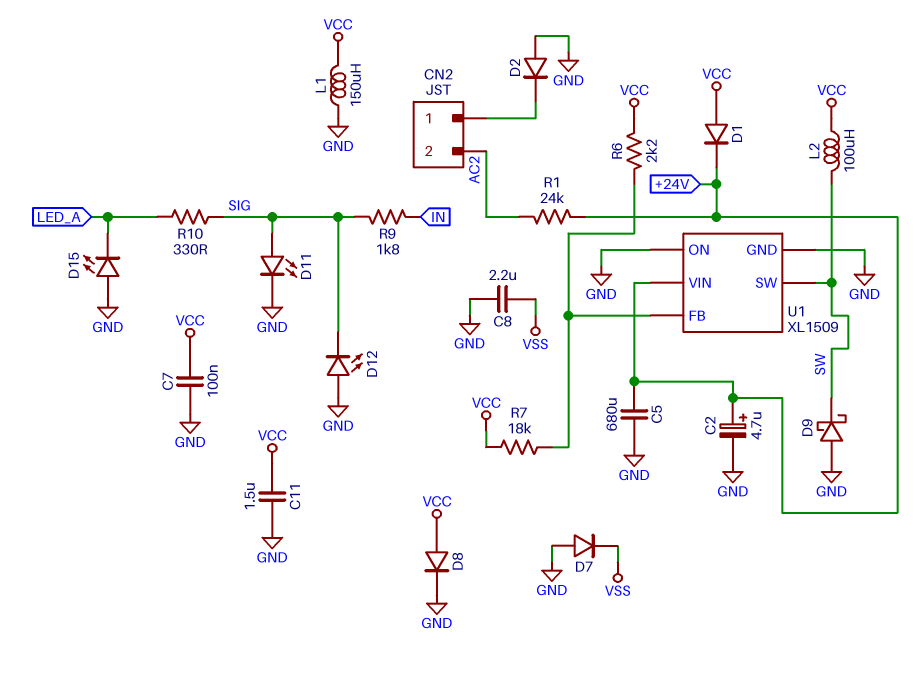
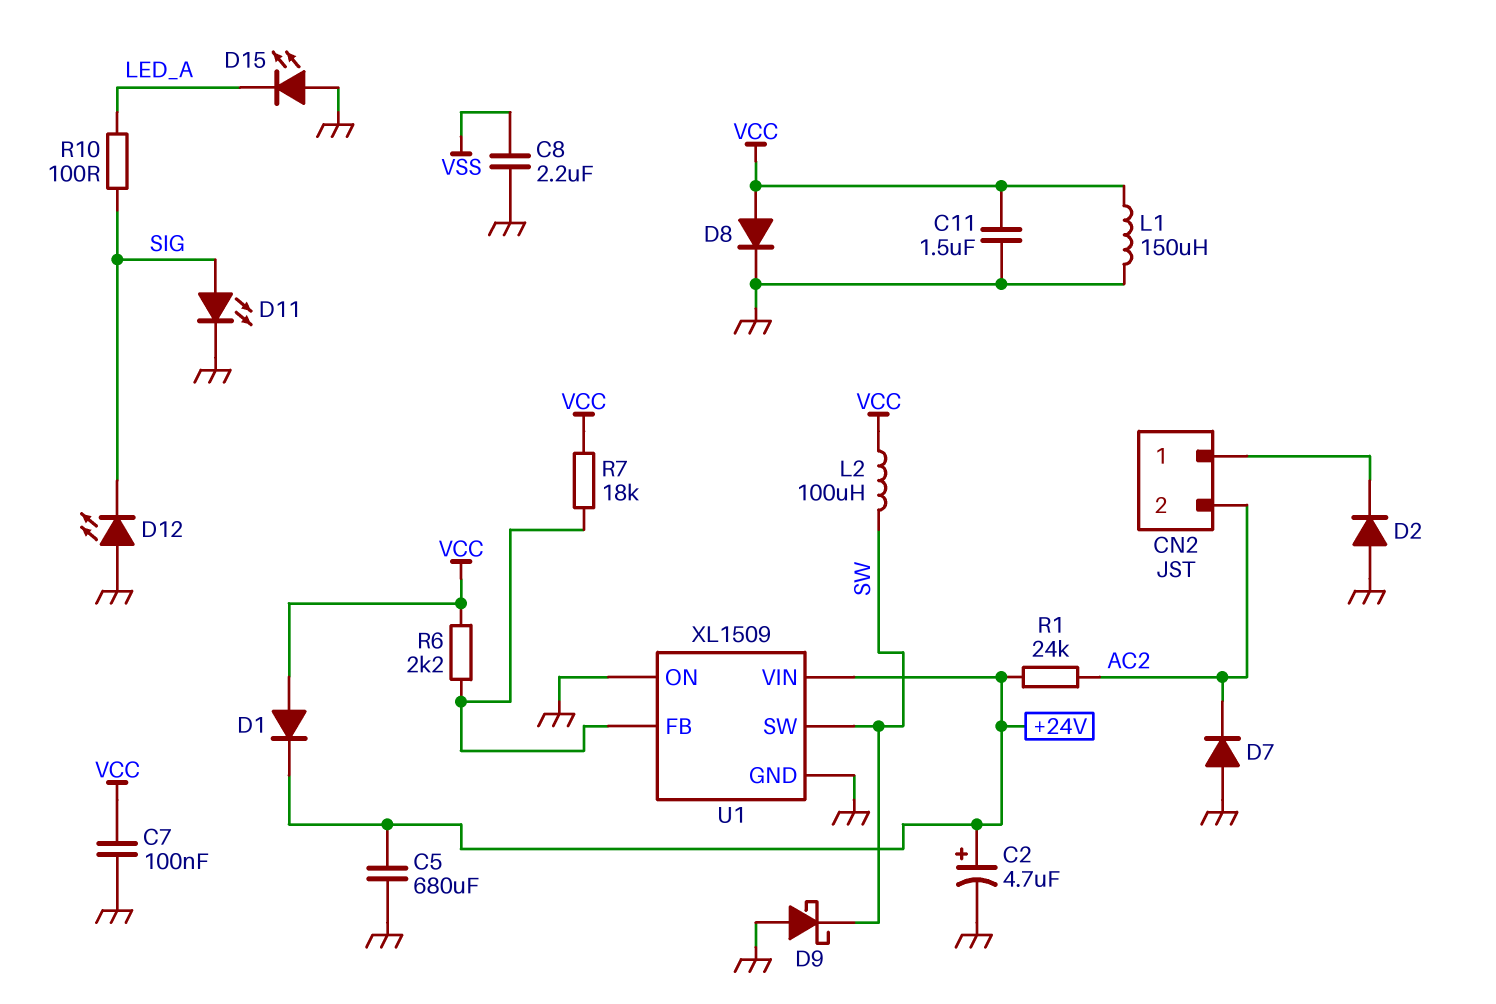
D7: diode (A GND, K VSS) -> diode (A GND, K AC2)
R9: 1.8k (IN, SIG) -> none
R10: 330 (LED_A, SIG) -> 100 (LED_A, SIG)

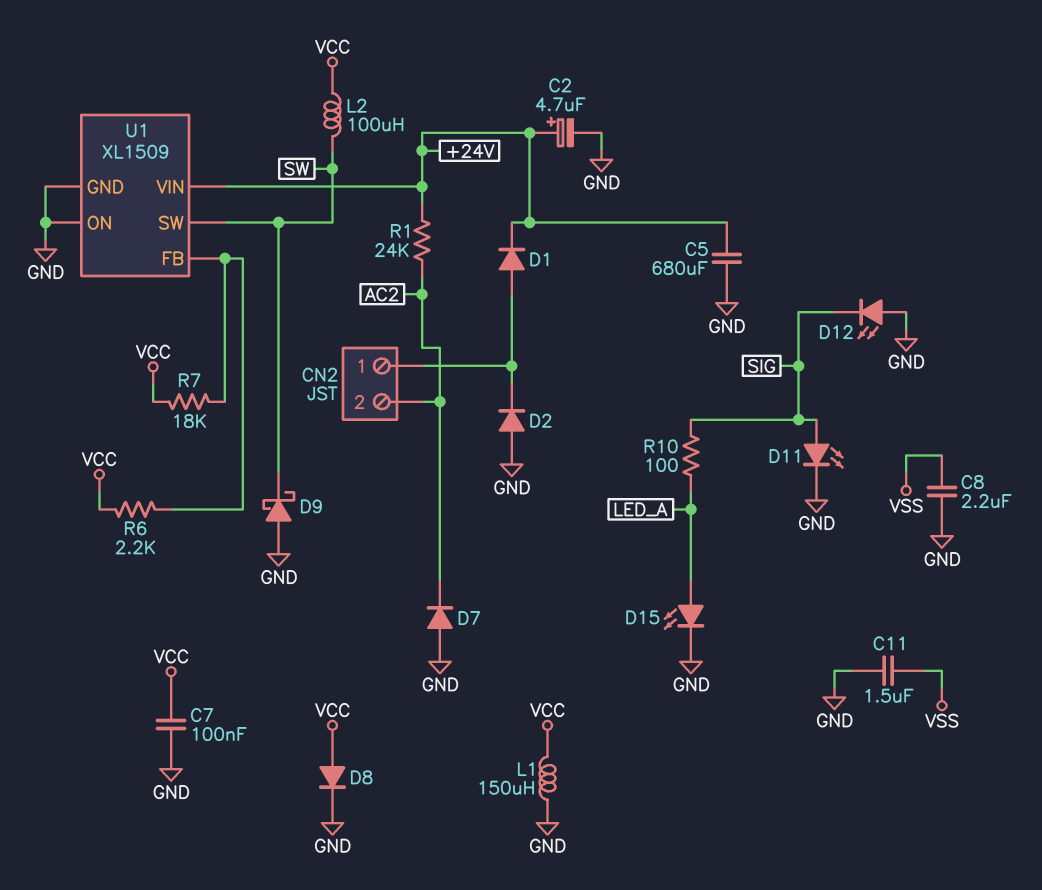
C11: 1.5uF (GND, VCC) -> 1.5uF (GND, VSS)
D1: diode (A VCC, K +24V) -> diode (A CN2/1, K +24V)
D15: LED (A GND, K LED_A) -> LED (A LED_A, K GND)

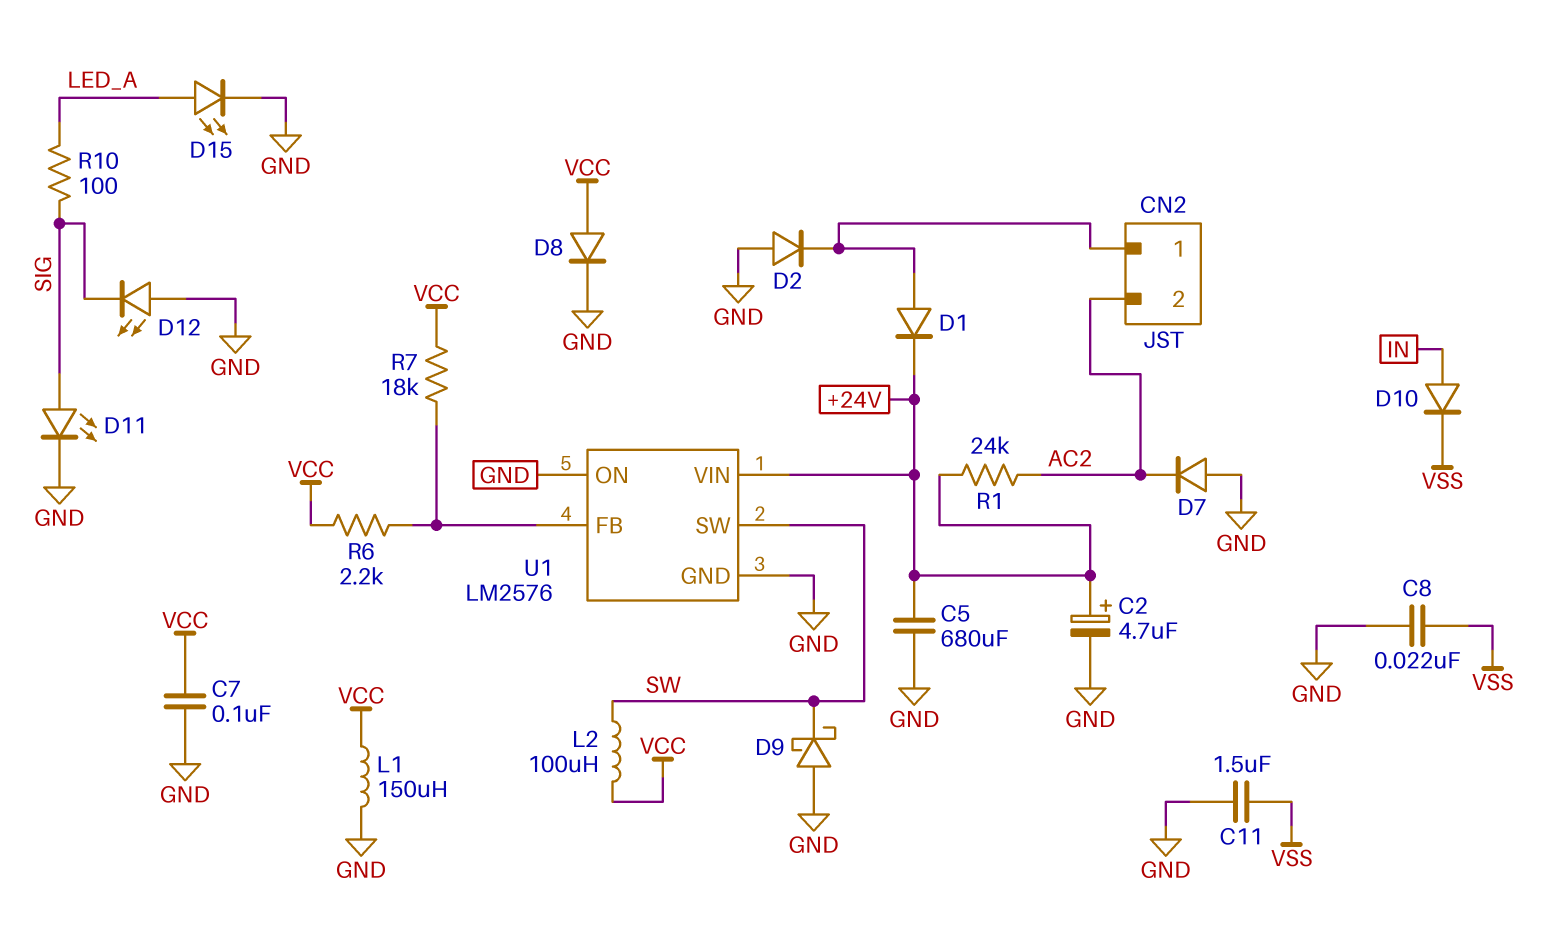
C8: 2.2uF (GND, VSS) -> 22nF (GND, VSS)
D10: none -> diode (A IN, K VSS)
U1: XL1509 -> LM2576

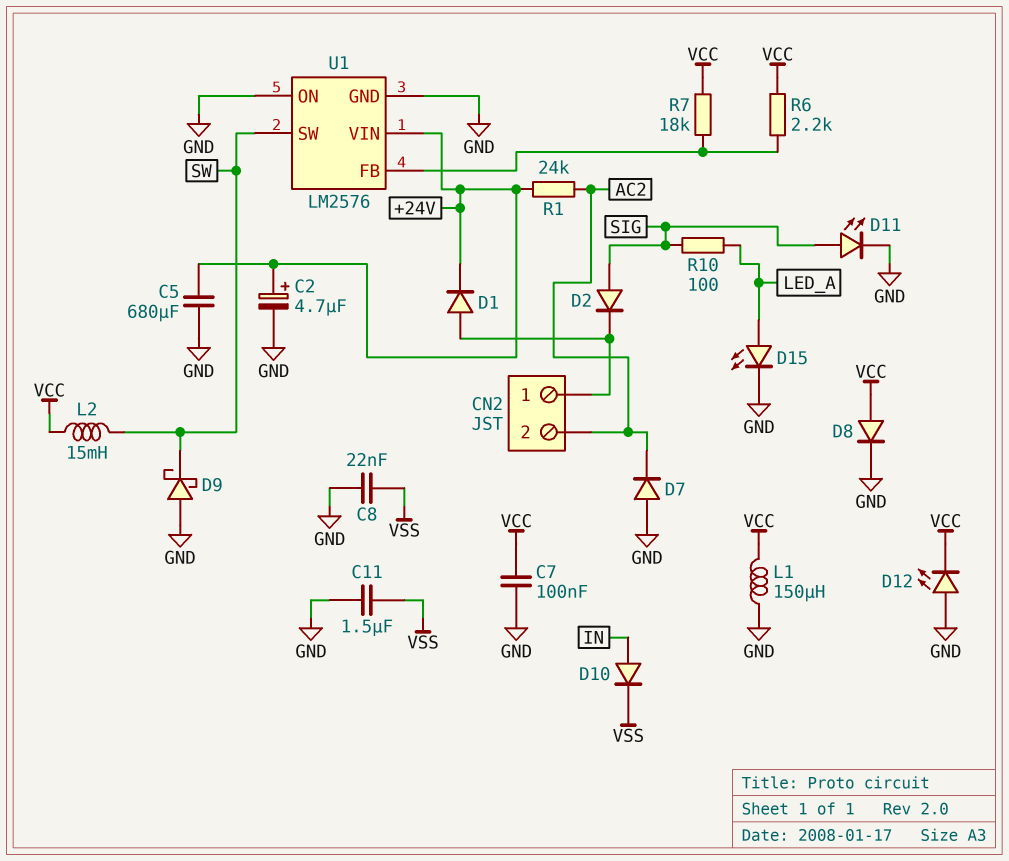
D2: diode (A GND, K CN2/1) -> diode (A SIG, K CN2/1)
D12: LED (A GND, K SIG) -> LED (A GND, K VCC)
L2: 100uH (SW, VCC) -> 15mH (SW, VCC)

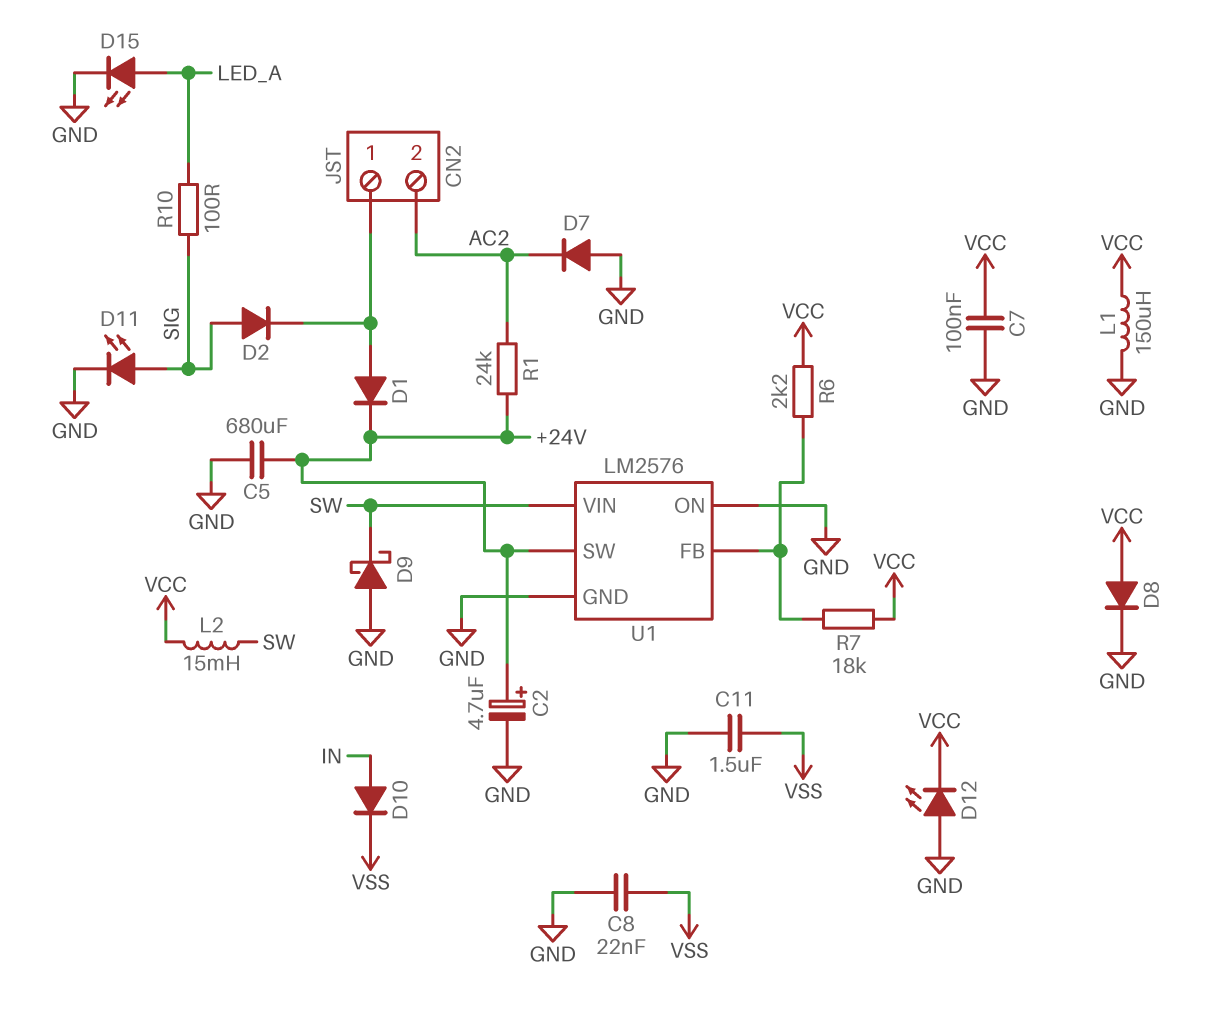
U1 pin SW: SW -> +24V
U1 pin VIN: +24V -> SW

